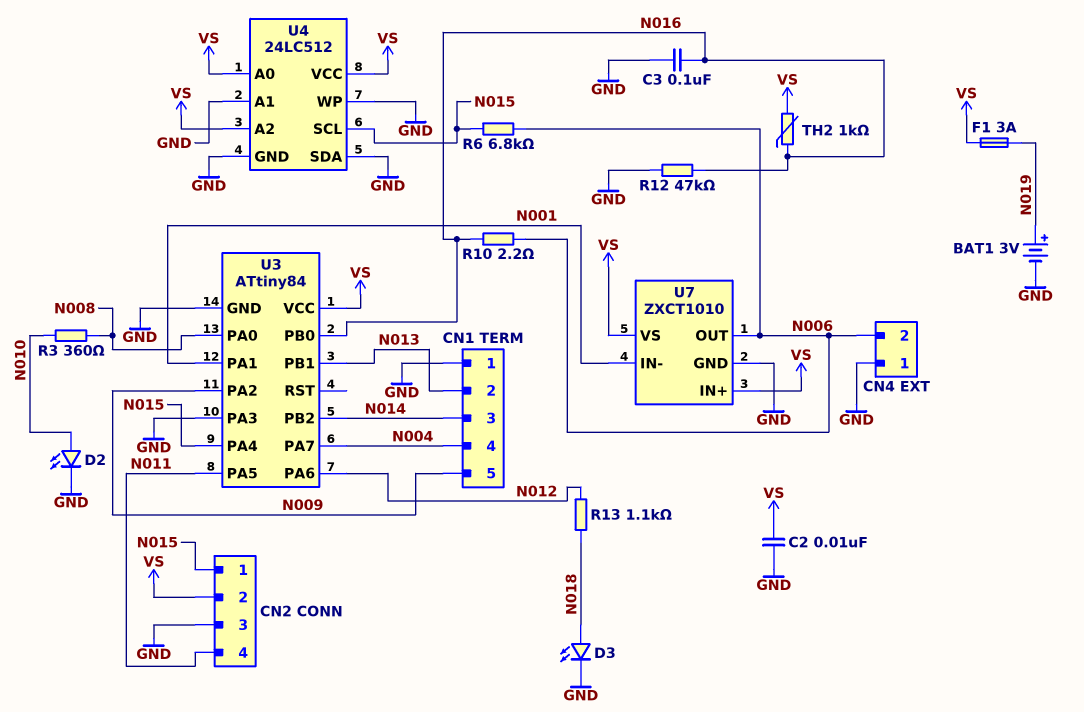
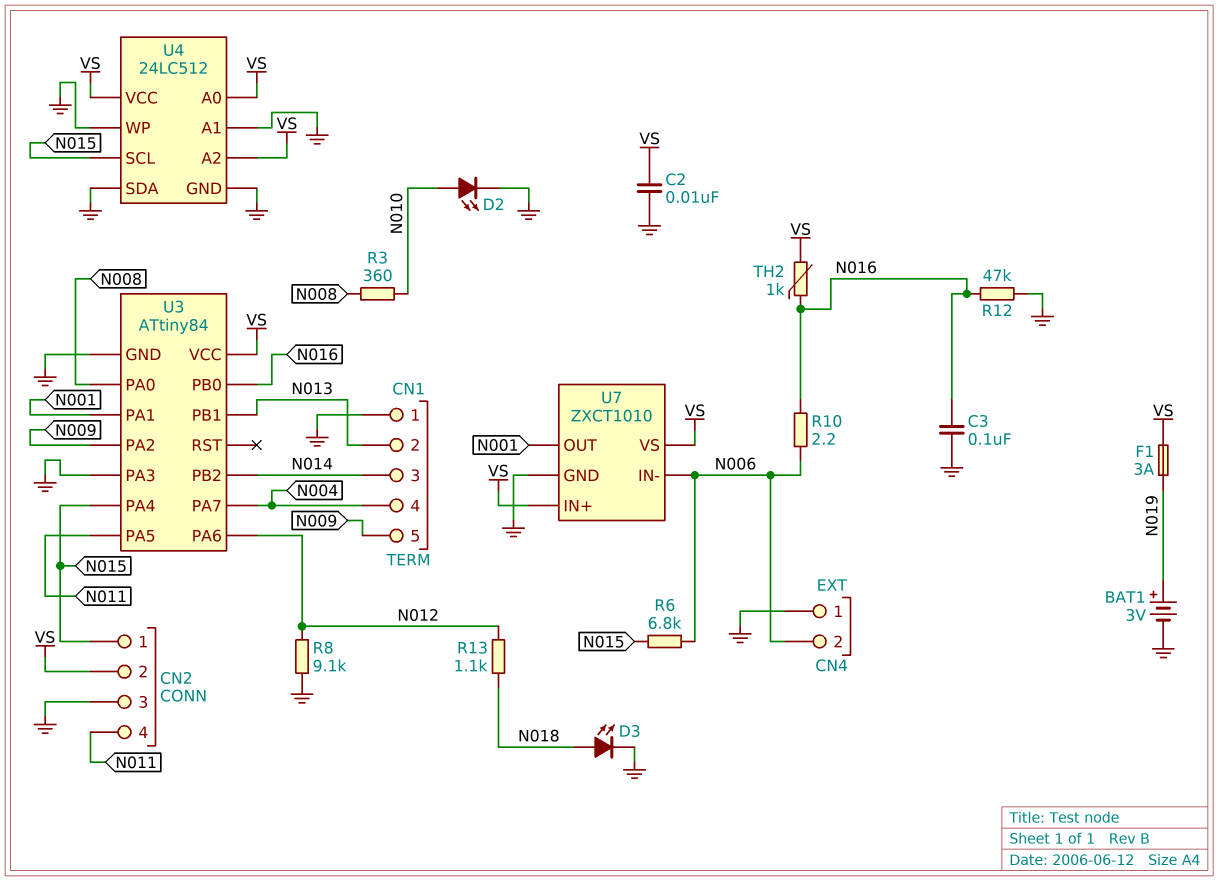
R8: none -> 9.1k (GND, N012)
U7 pin IN-: N001 -> N006
U7 pin OUT: N006 -> N001

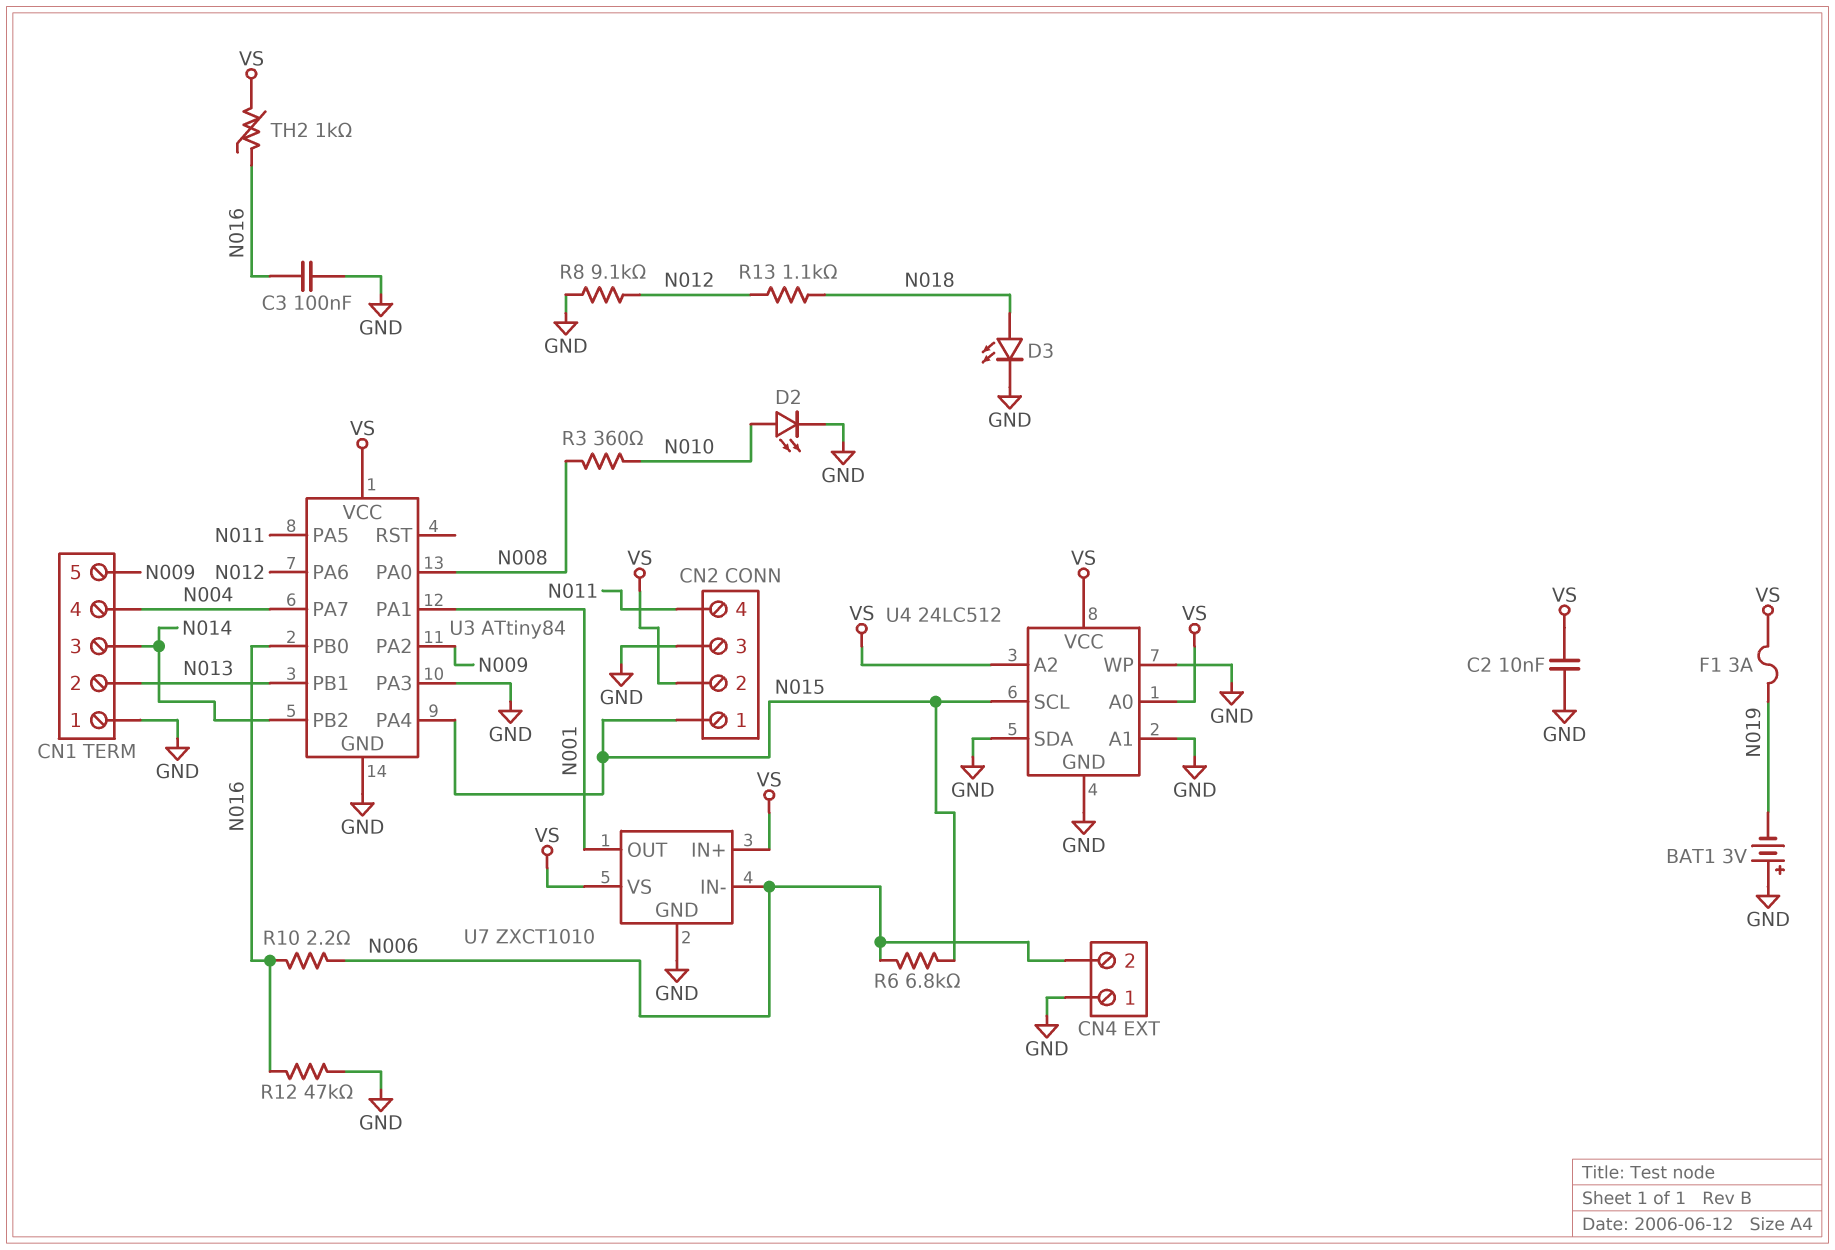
BAT1: 3V (plus N019, minus GND) -> 3V (plus GND, minus N019)

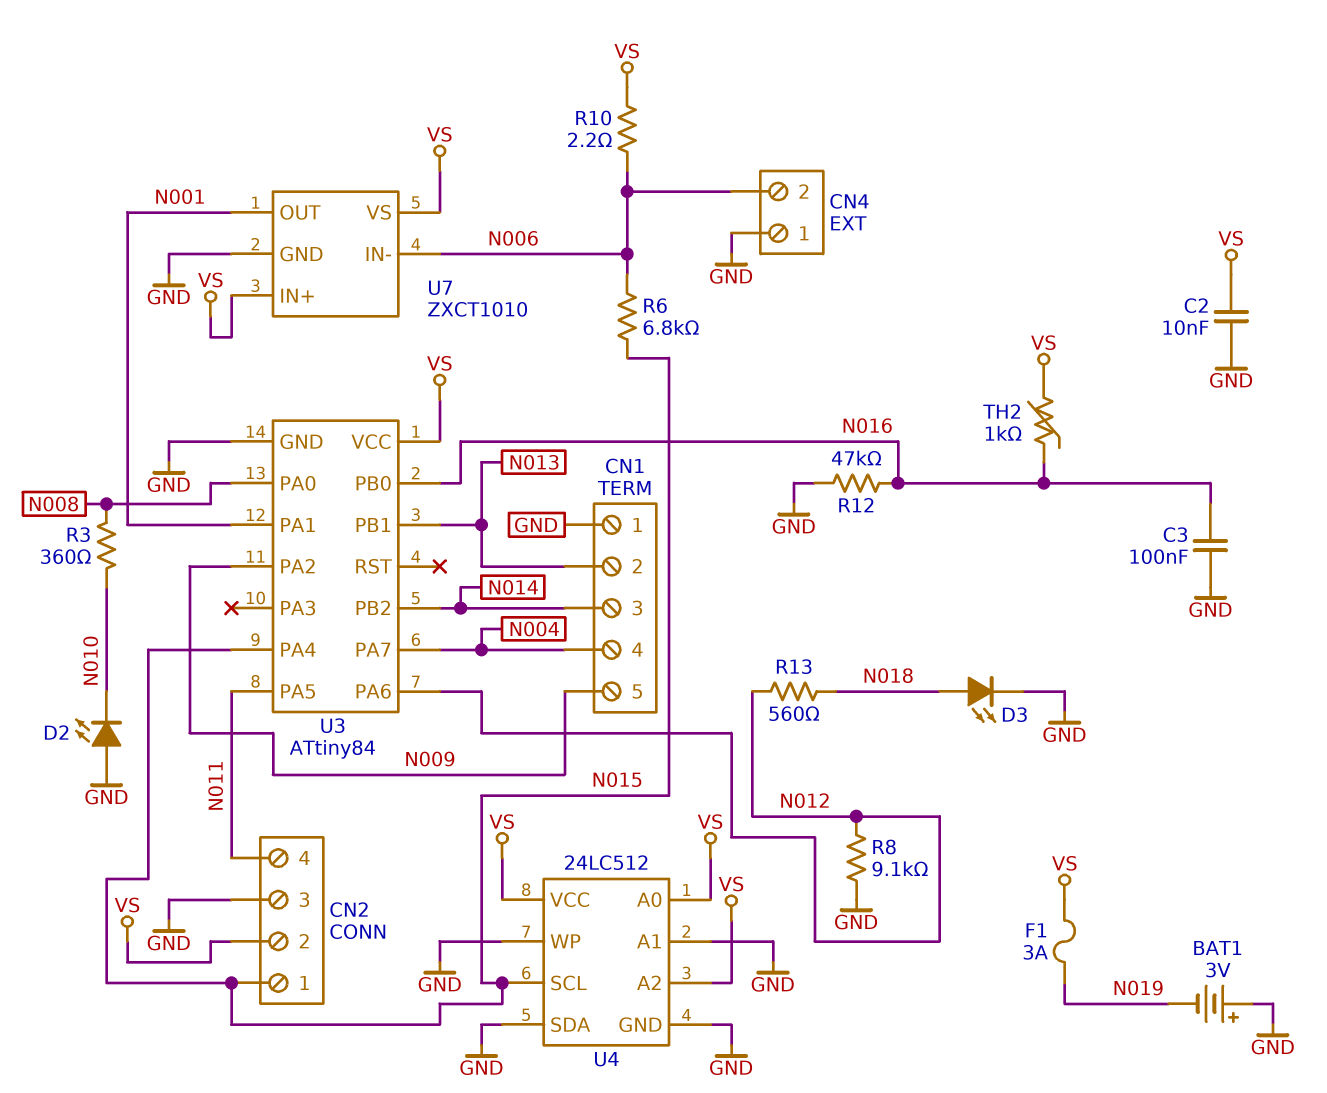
D2: LED (A N010, K GND) -> LED (A GND, K N010)
R10: 2.2 (N006, N016) -> 2.2 (N006, VS)
R13: 1.1k (N012, N018) -> 560 (N012, N018)
U3 pin PA3: GND -> none

